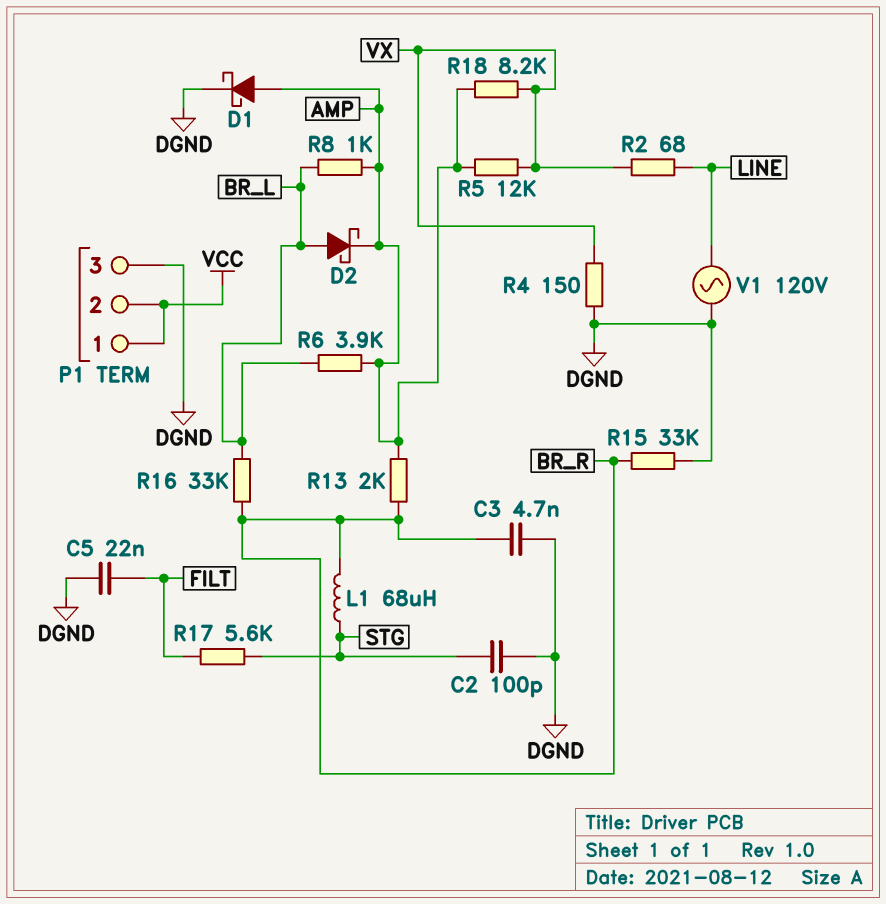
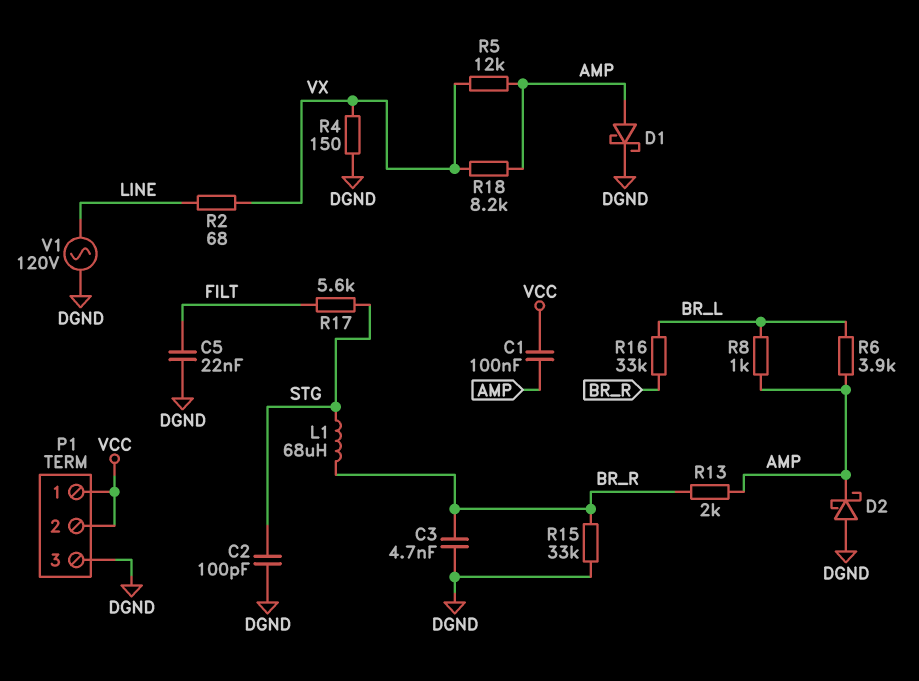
C1: none -> 100nF (AMP, VCC)
D2: schottky (A BR_L, K AMP) -> schottky (A DGND, K AMP)

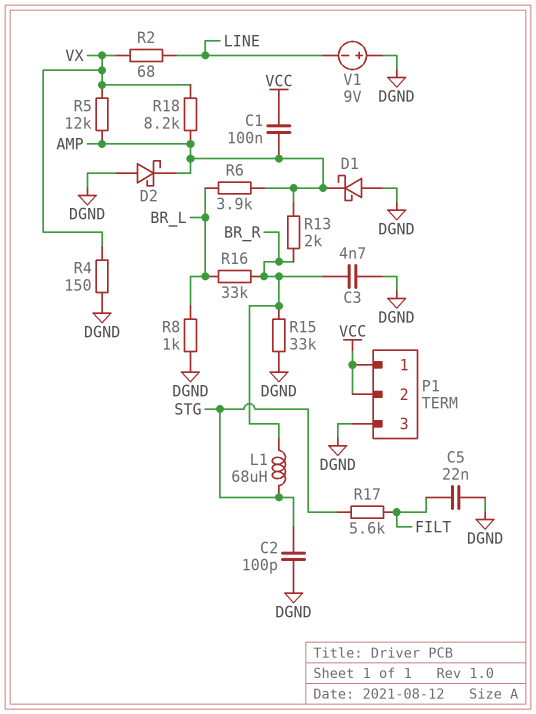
D1: schottky (A AMP, K DGND) -> schottky (A DGND, K AMP)
R8: 1k (AMP, BR_L) -> 1k (BR_L, DGND)
V1: AC 120V (DGND, LINE) -> 9V (plus DGND, minus LINE)

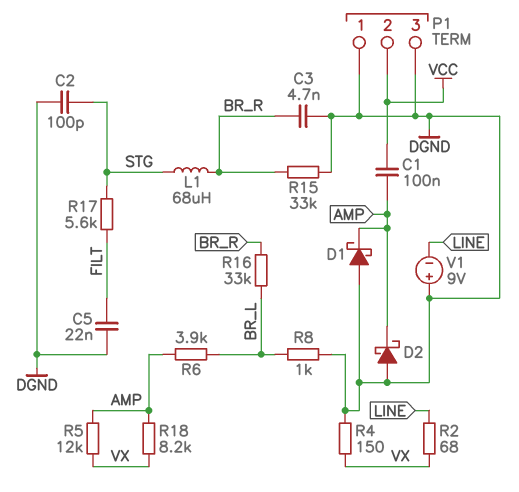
P1 pin 1: VCC -> DGND
R13: 2k (AMP, BR_R) -> none

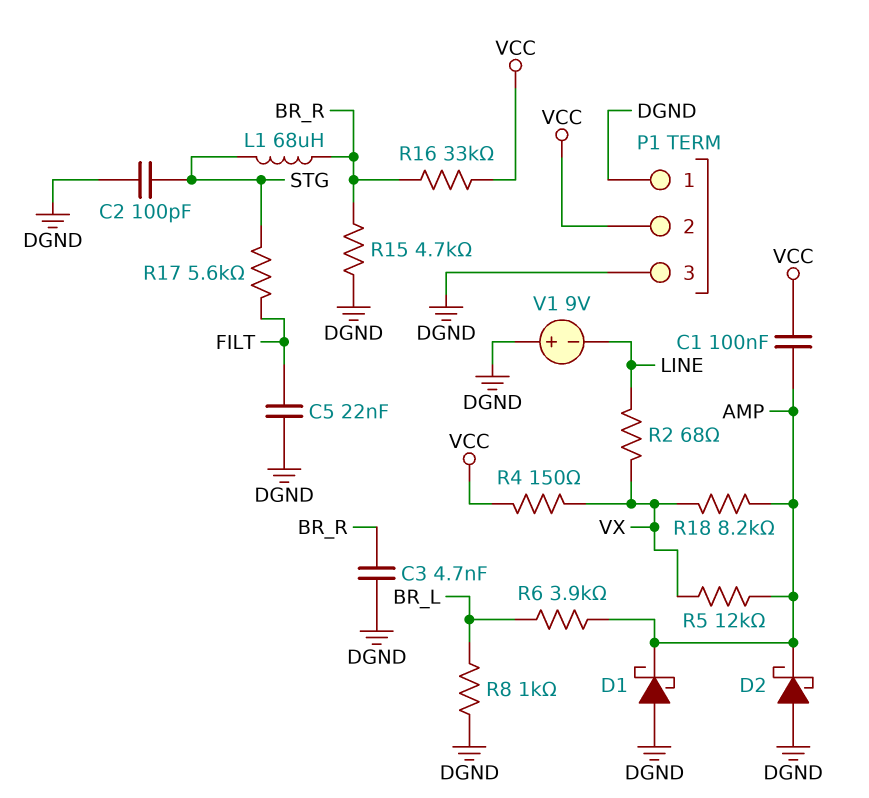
R4: 150 (DGND, VX) -> 150 (VCC, VX)
R15: 33k (BR_R, DGND) -> 4.7k (BR_R, DGND)
R16: 33k (BR_L, BR_R) -> 33k (BR_R, VCC)

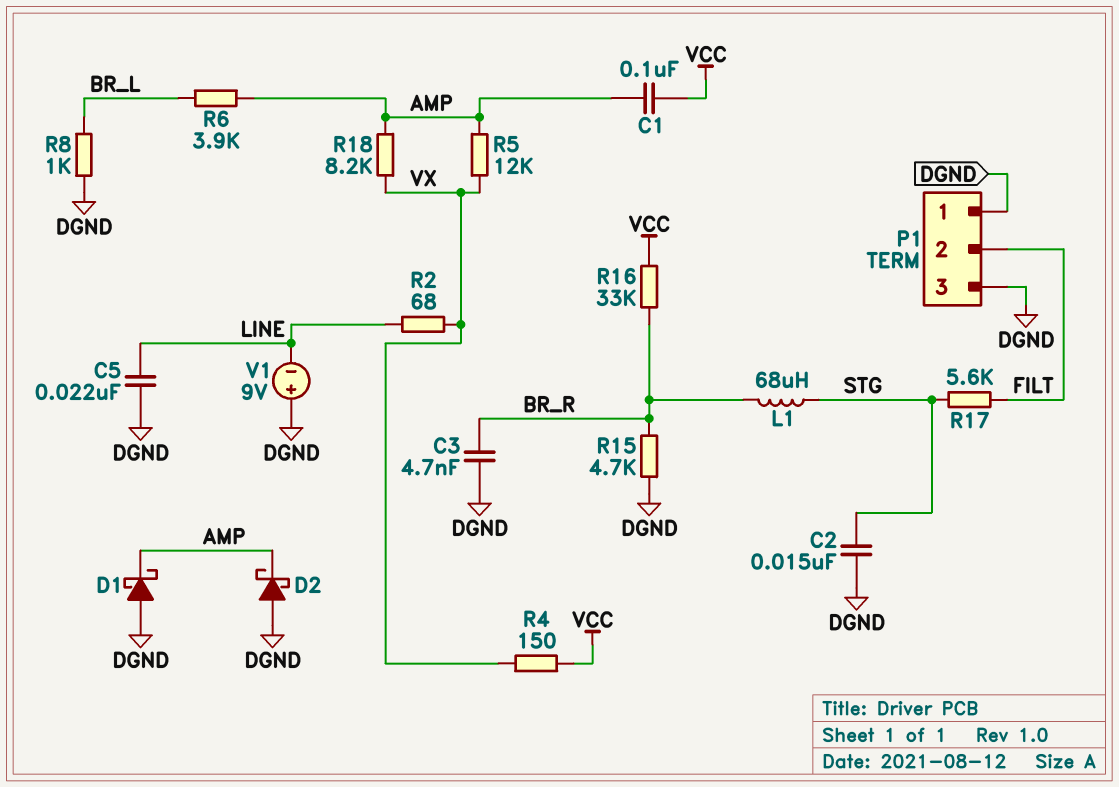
C2: 100pF (DGND, STG) -> 15nF (DGND, STG)
C5: 22nF (DGND, FILT) -> 22nF (DGND, LINE)
P1 pin 2: VCC -> FILT

